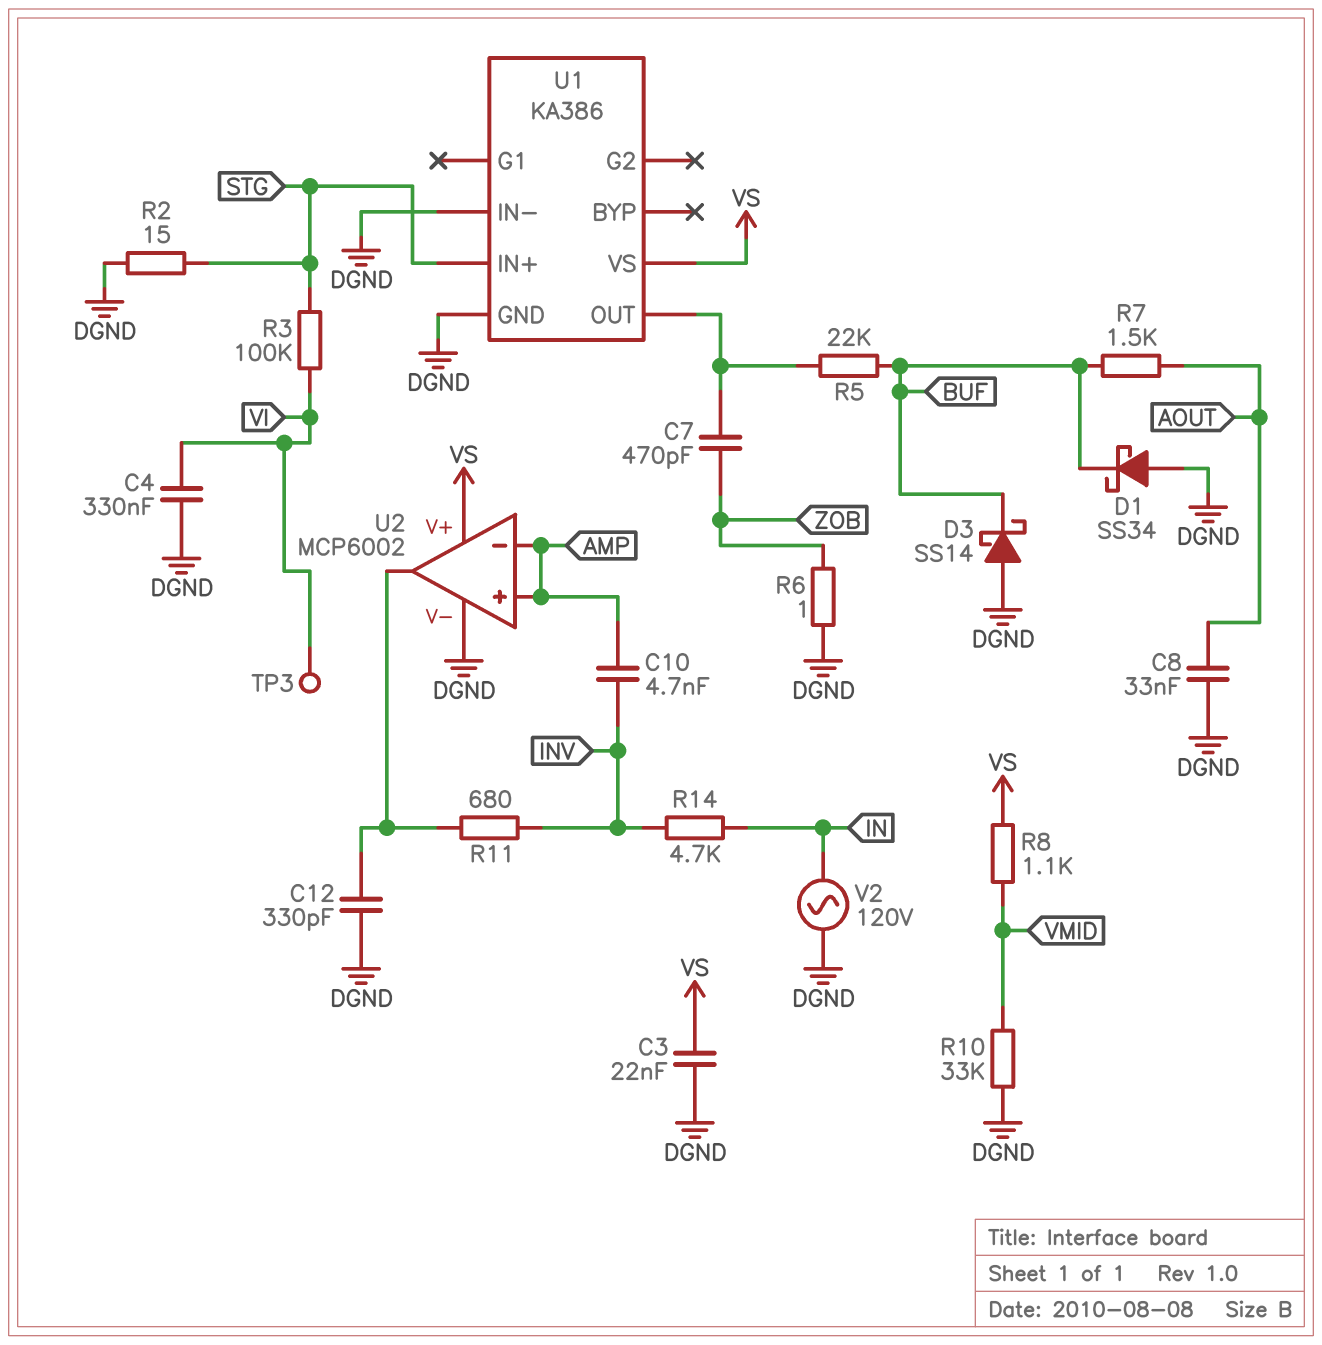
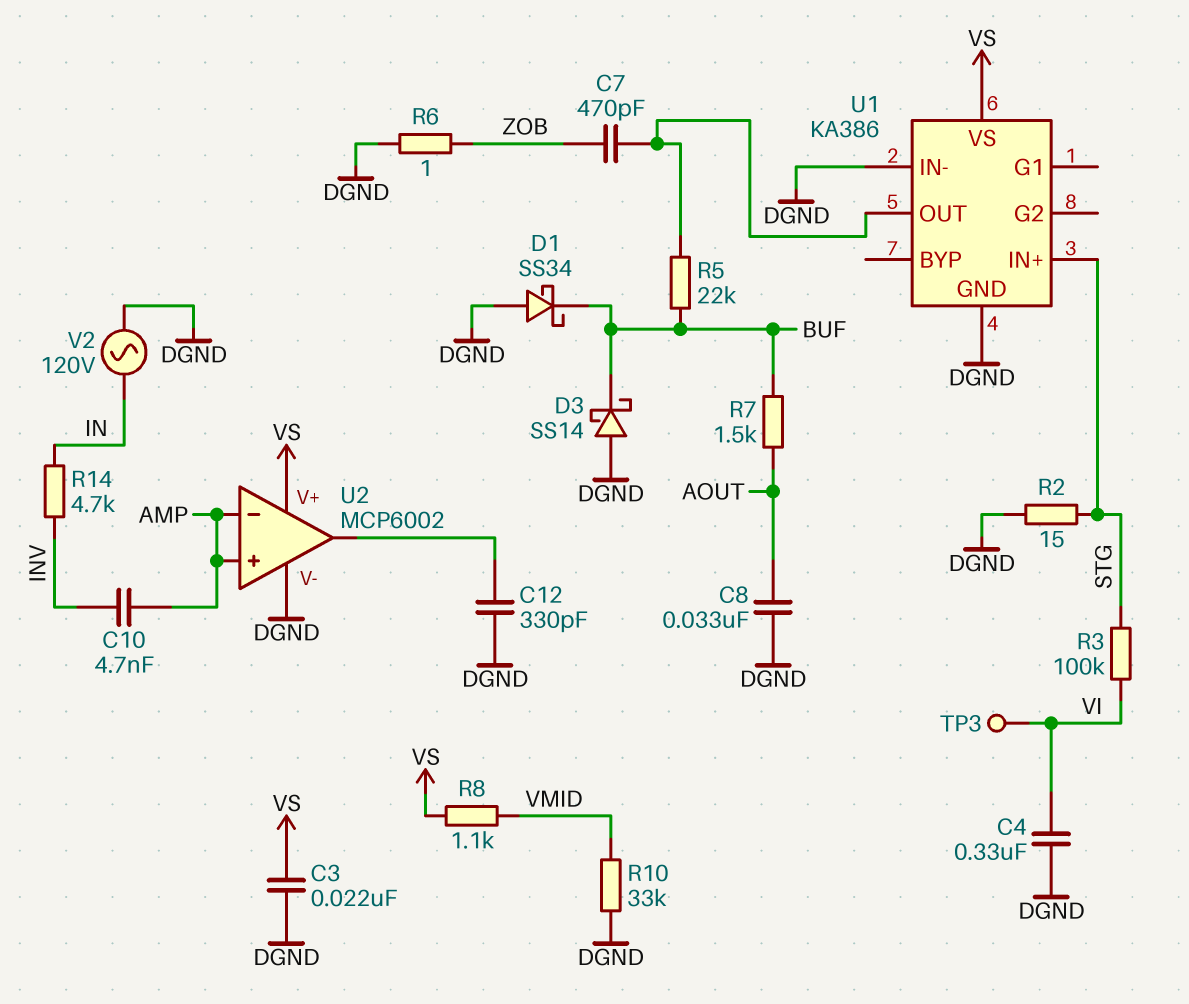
R11: 680 (INV, U2/out) -> none

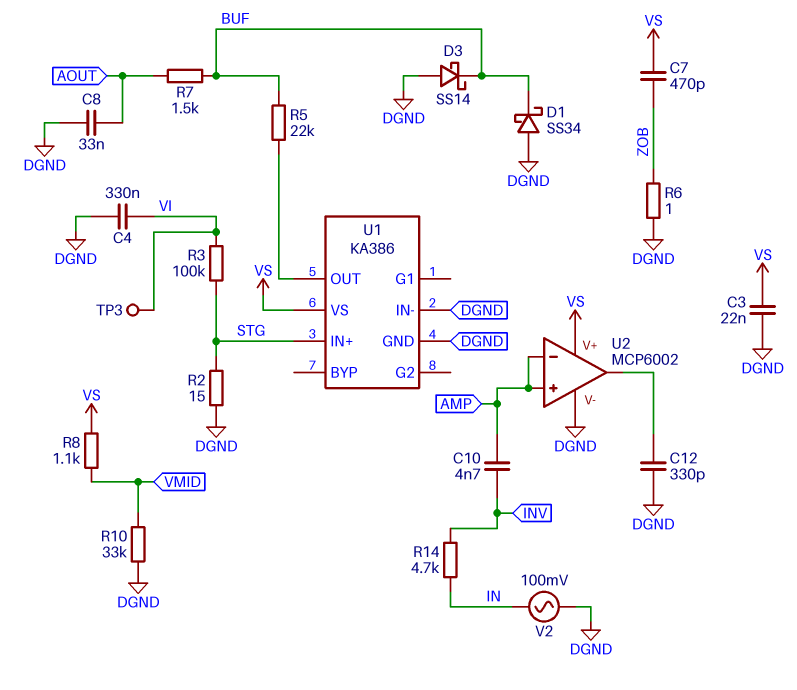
C7: 470pF (U1/OUT, ZOB) -> 470pF (VS, ZOB)
V2: AC 120V (DGND, IN) -> AC 100mV (DGND, IN)

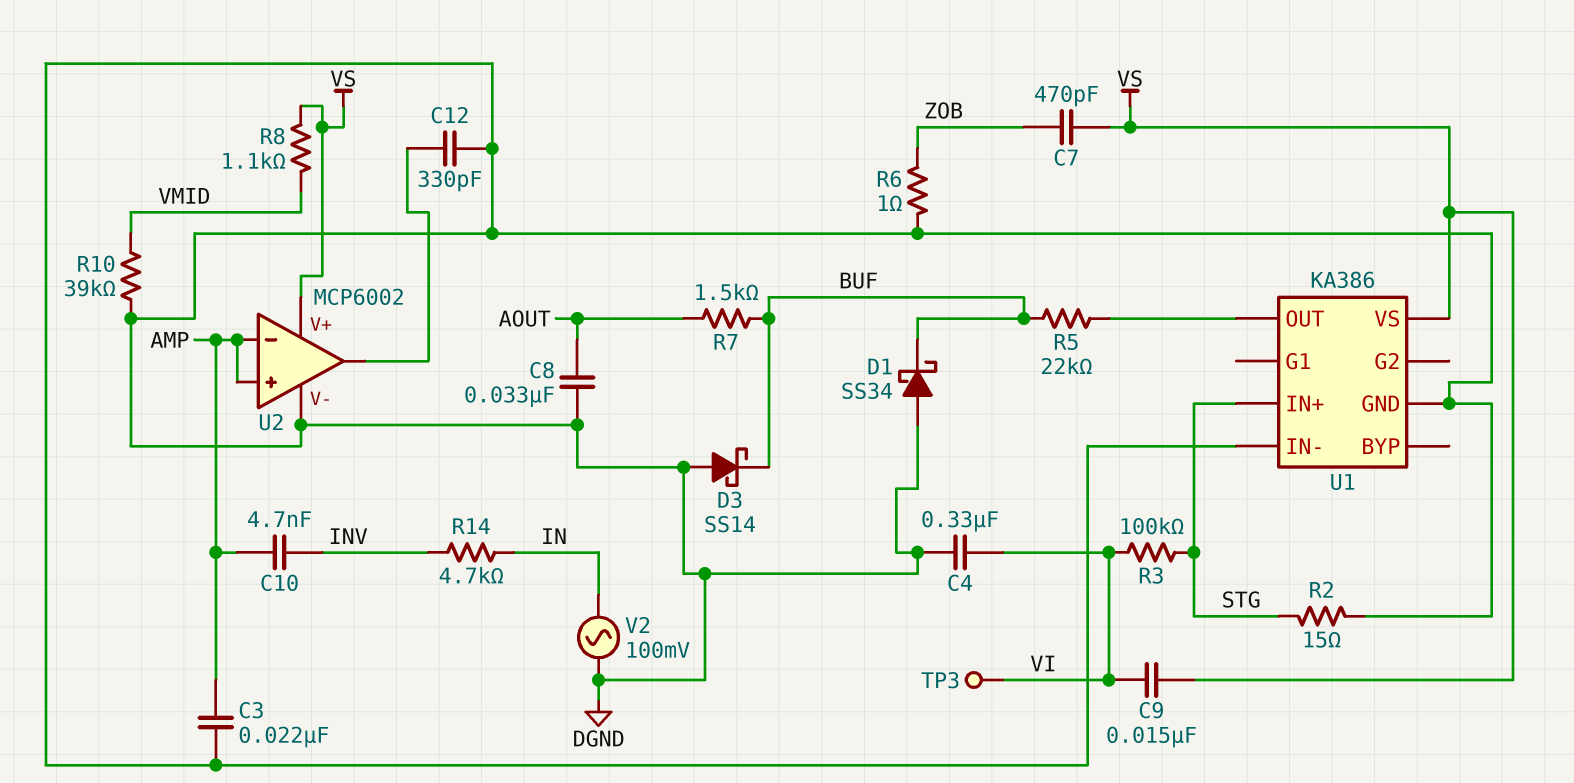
C3: 22nF (DGND, VS) -> 22nF (AMP, DGND)
C9: none -> 15nF (VI, VS)
R10: 33k (DGND, VMID) -> 39k (DGND, VMID)

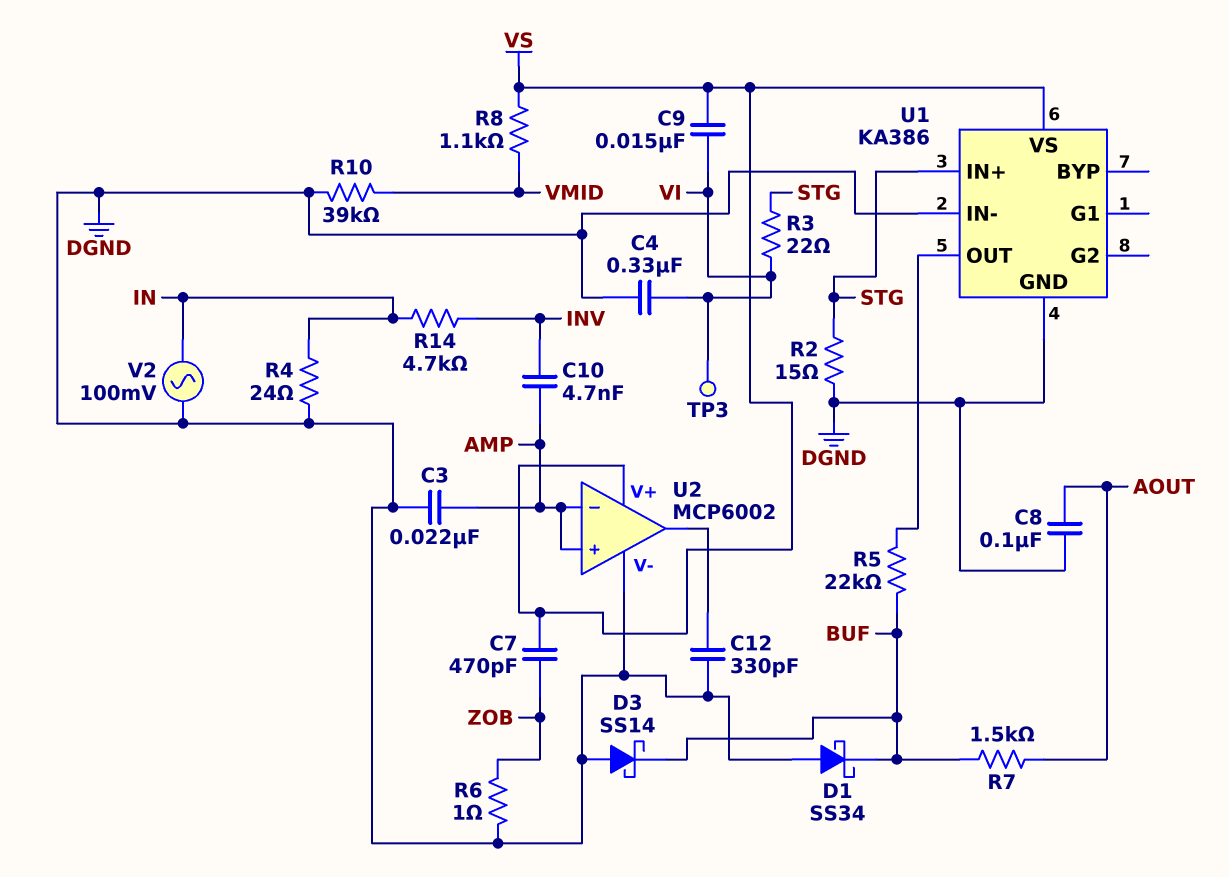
C8: 33nF (AOUT, DGND) -> 100nF (AOUT, DGND)
R3: 100k (STG, VI) -> 22 (STG, VI)
R4: none -> 24 (DGND, IN)

